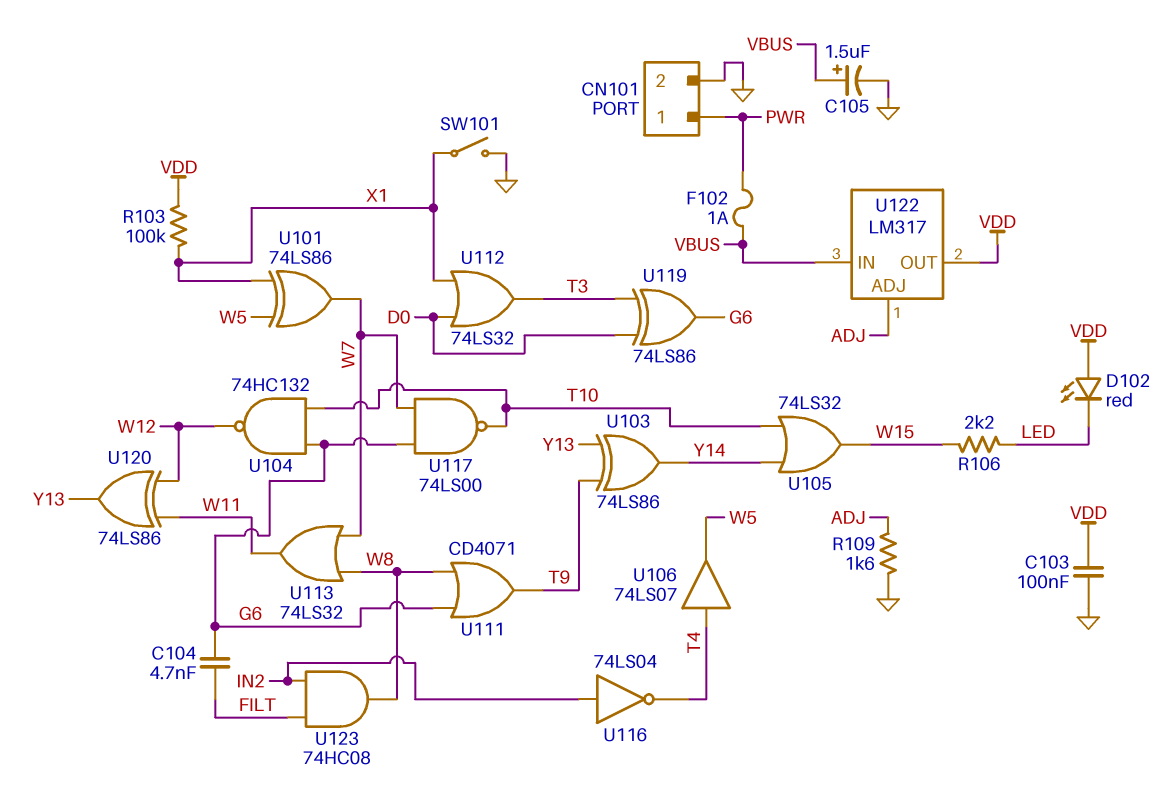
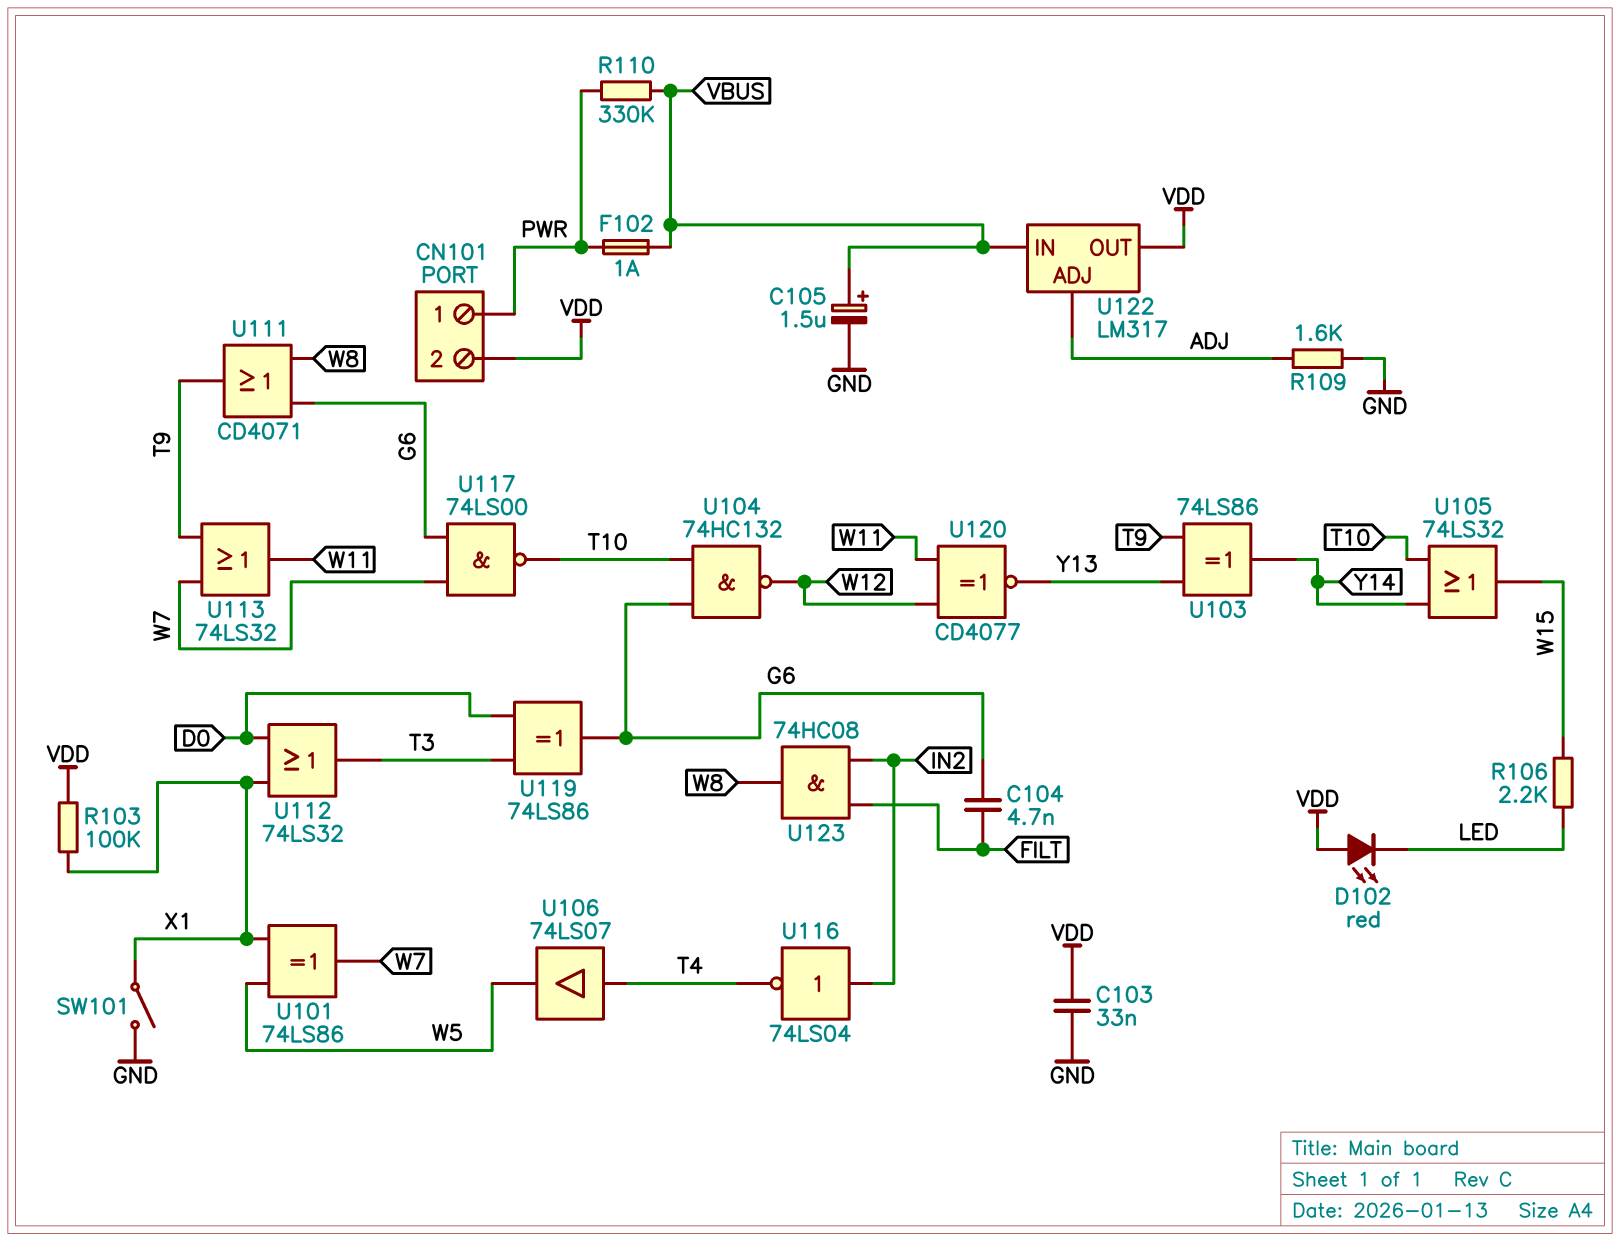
C103: 100nF (GND, VDD) -> 33nF (GND, VDD)
CN101 pin 2: GND -> VDD
R110: none -> 330k (PWR, VBUS)
U113: OR 74LS32 (in W7, in W8, out W11) -> OR 74LS32 (in T9, in W7, out W11)
U120: XOR 74LS86 (in W11, in W12, out Y13) -> XNOR CD4077 (in W11, in W12, out Y13)

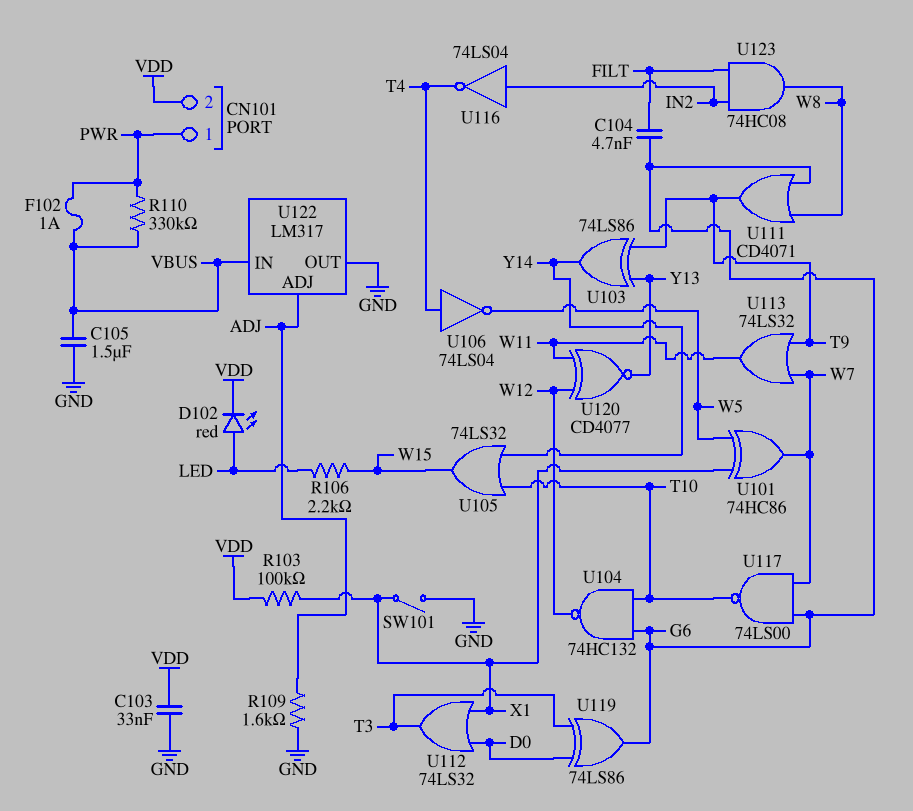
C105: 1.5uF (plus VBUS, minus GND) -> 1.5uF (GND, VBUS)
D102: LED red (A VDD, K LED) -> LED red (A LED, K VDD)
U101: XOR 74LS86 (in W5, in X1, out W7) -> XOR 74HC86 (in W5, in X1, out W7)
U106: buffer 74LS07 (in T4, out W5) -> NOT 74LS04 (in T4, out W5)
U122 pin OUT: VDD -> GND

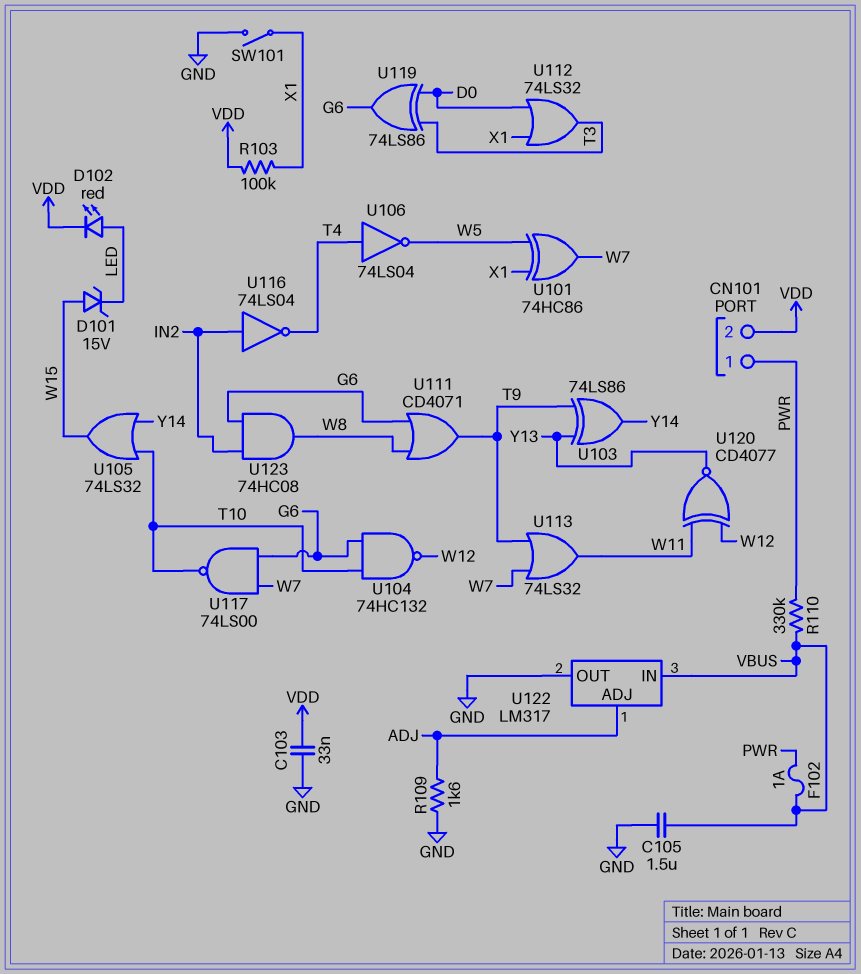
C104: 4.7nF (FILT, G6) -> none
D101: none -> zener 15V (A W15, K LED)
R106: 2.2k (LED, W15) -> none
U123: AND 74HC08 (in FILT, in IN2, out W8) -> AND 74HC08 (in G6, in IN2, out W8)

